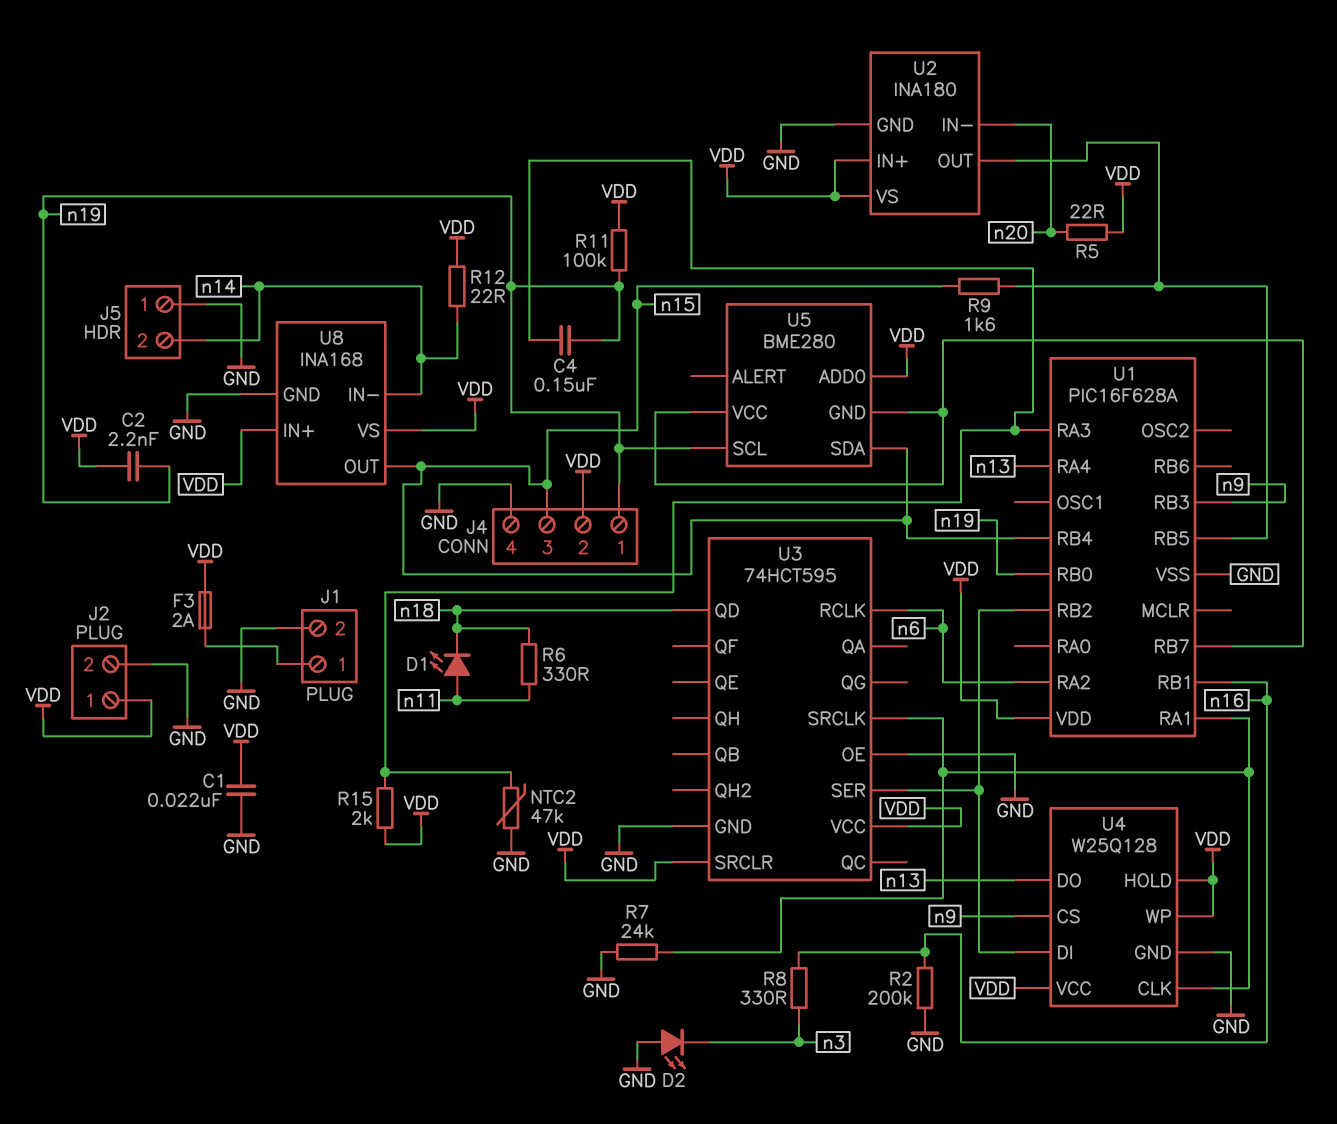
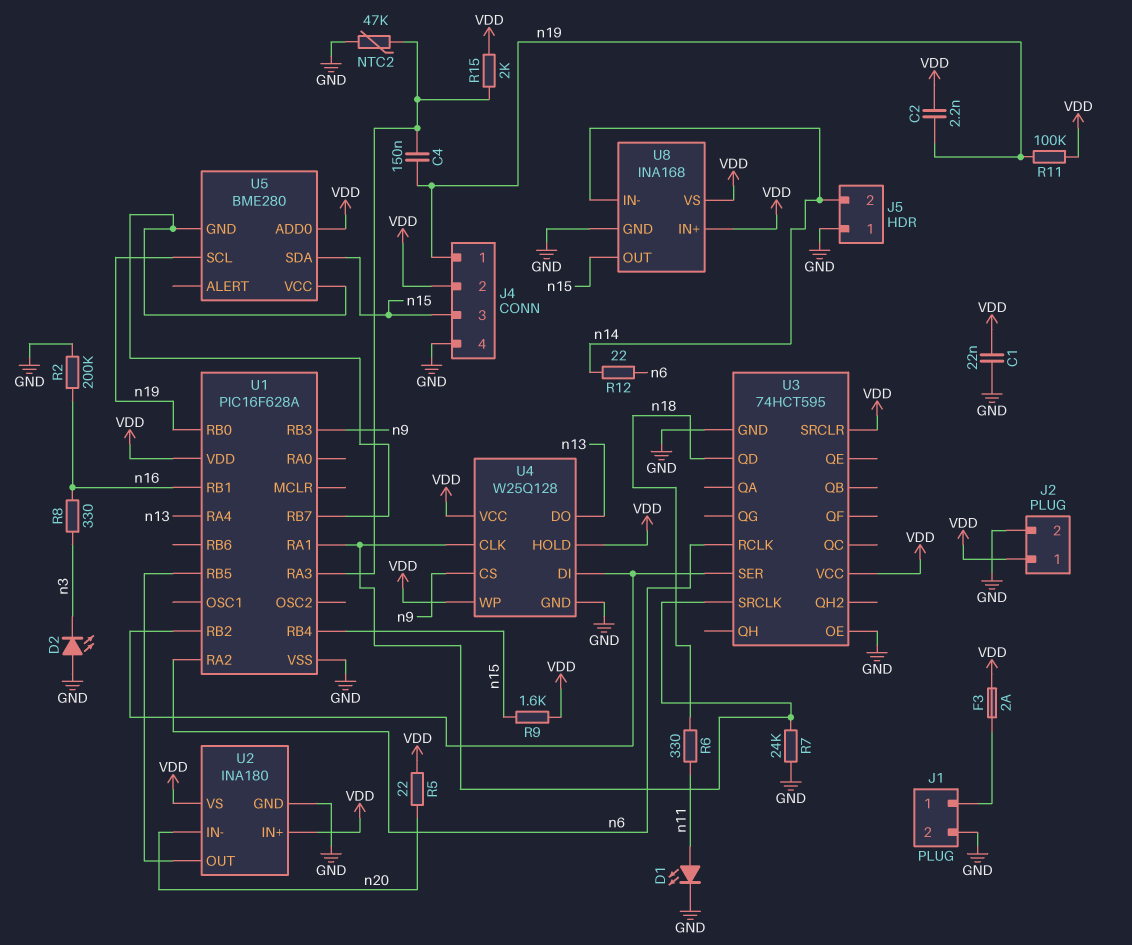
D1: LED (A n11, K n18) -> LED (A n11, K GND)
R9: 1.6k (U1/RB5, n15) -> 1.6k (VDD, n15)
R12: 22 (VDD, n14) -> 22 (n6, n14)

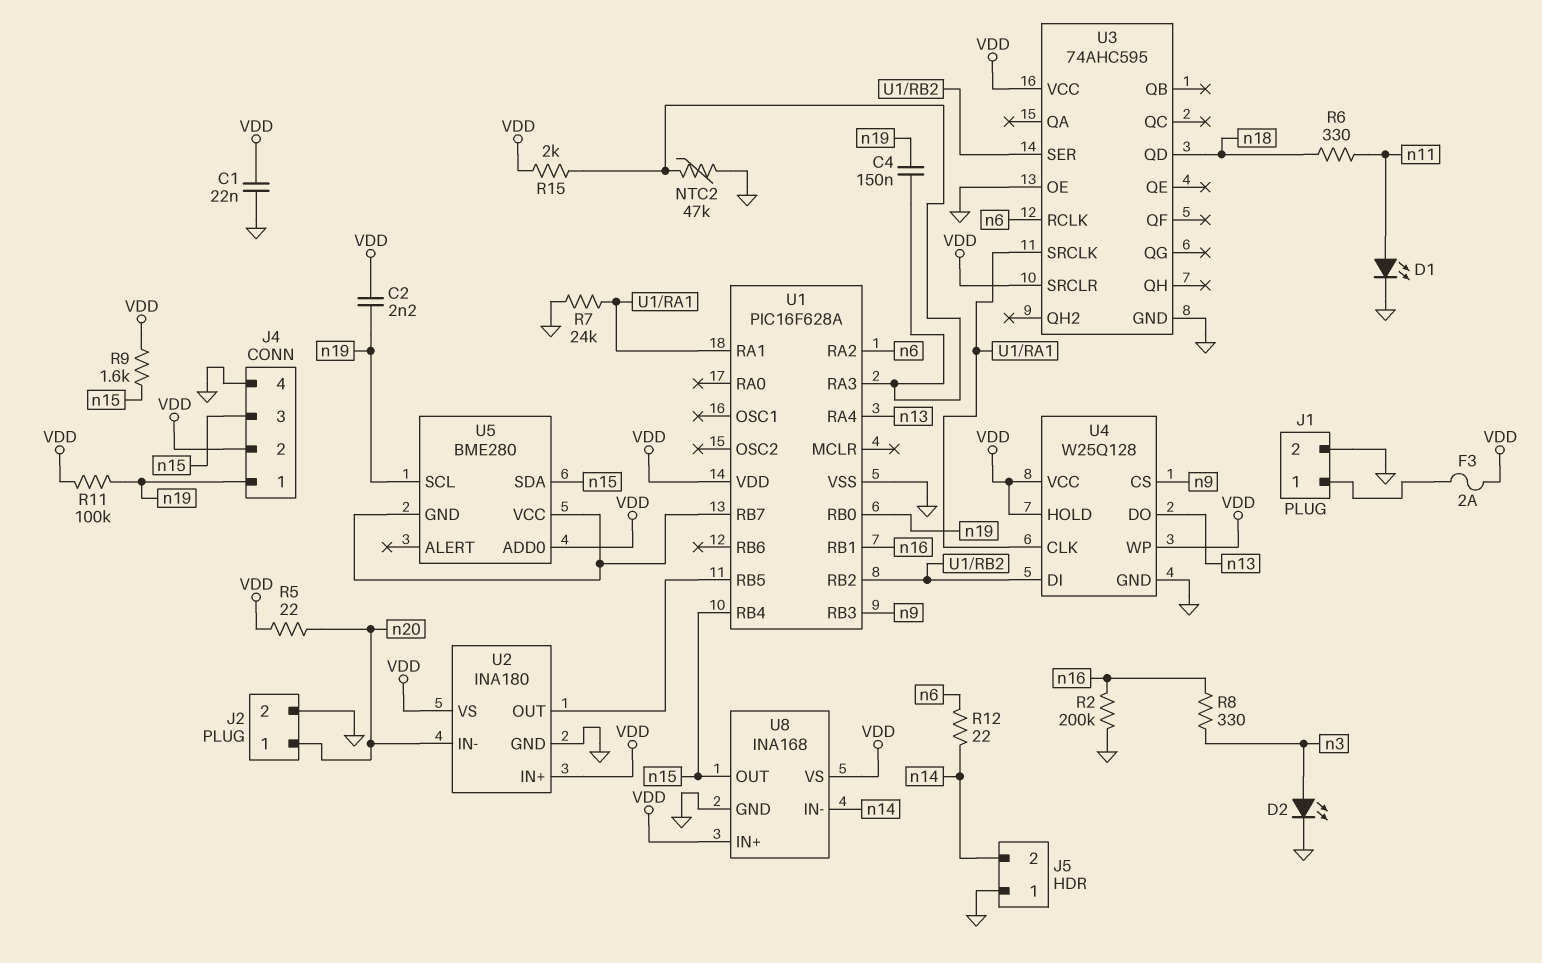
D2: LED (A GND, K n3) -> LED (A n3, K GND)
J2 pin 1: VDD -> n20
U3: 74HCT595 -> 74AHC595

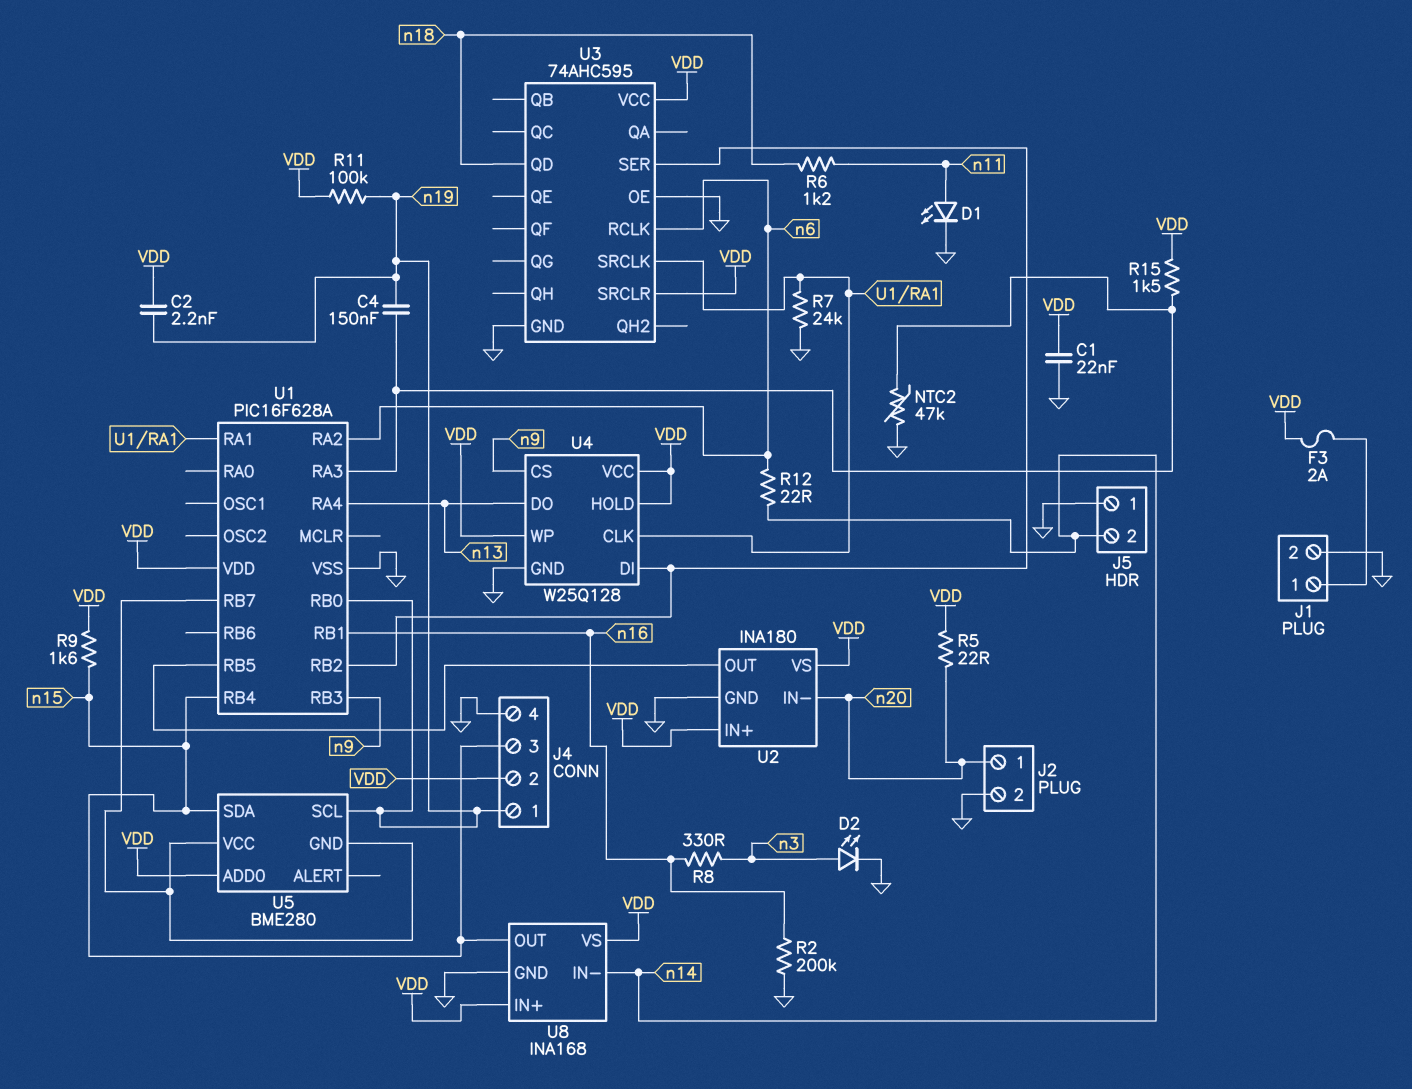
R6: 330 (n11, n18) -> 1.2k (n11, n18)
R15: 2k (U1/RA3, VDD) -> 1.5k (U1/RA3, VDD)

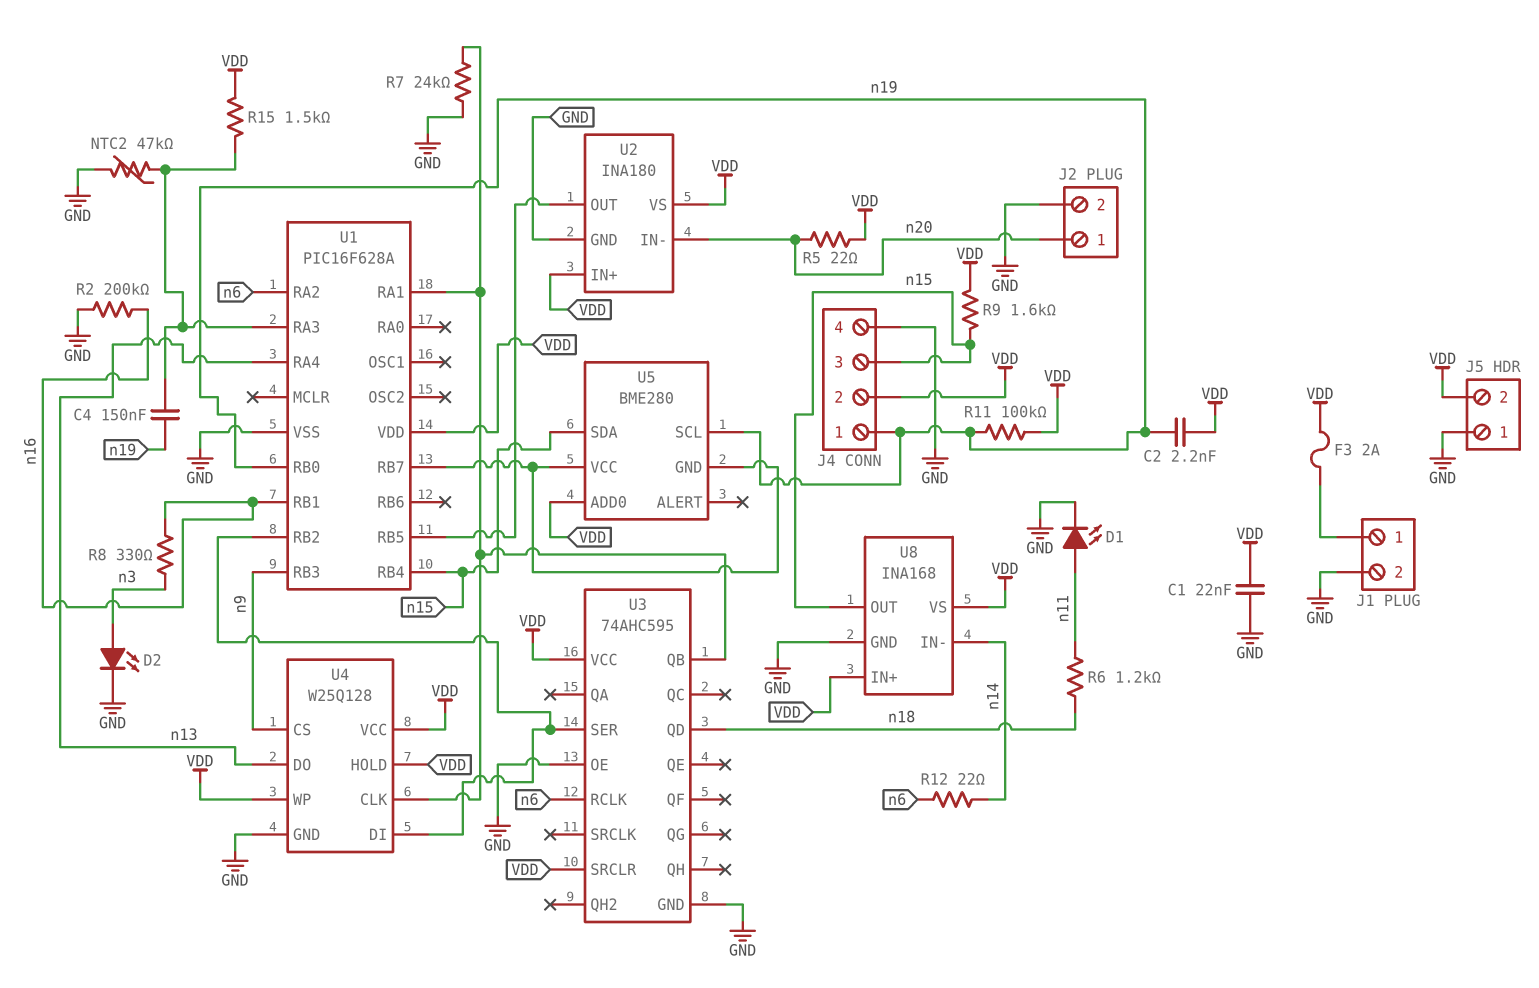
J5 pin 2: n14 -> VDD
U3 pin QB: none -> U1/RA1
U3 pin SRCLK: U1/RA1 -> none

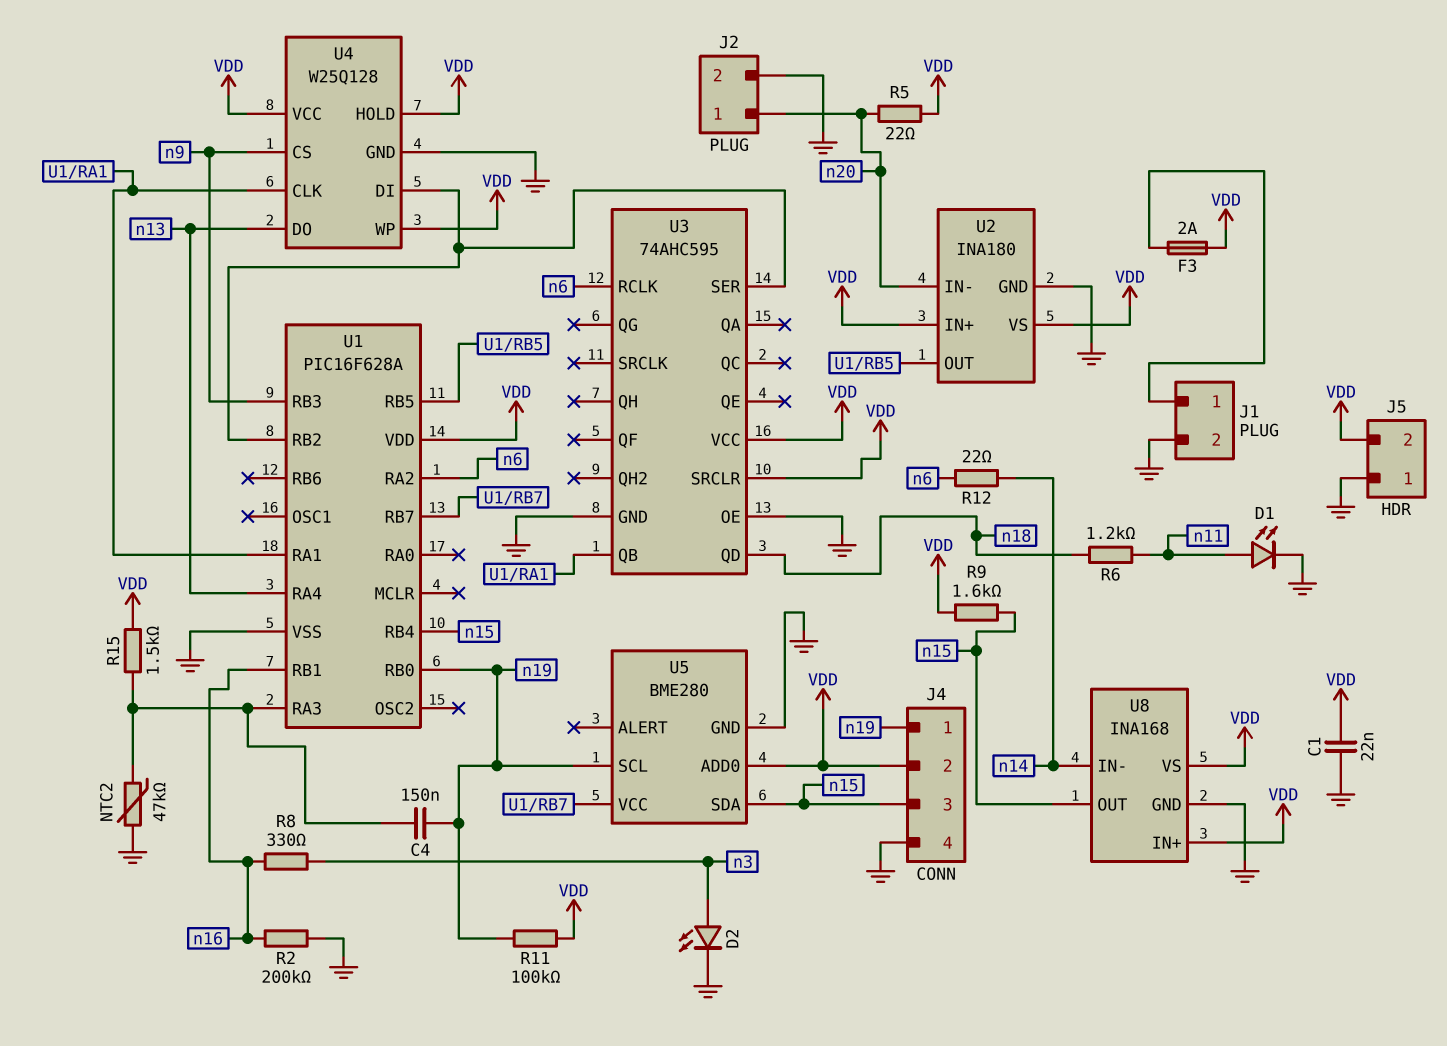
C2: 2.2nF (VDD, n19) -> none
R7: 24k (GND, U1/RA1) -> none
U5 pin GND: U1/RB7 -> GND

